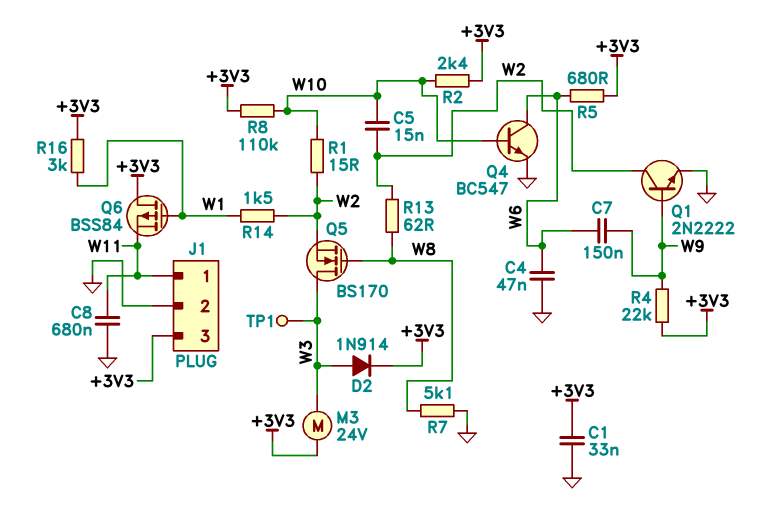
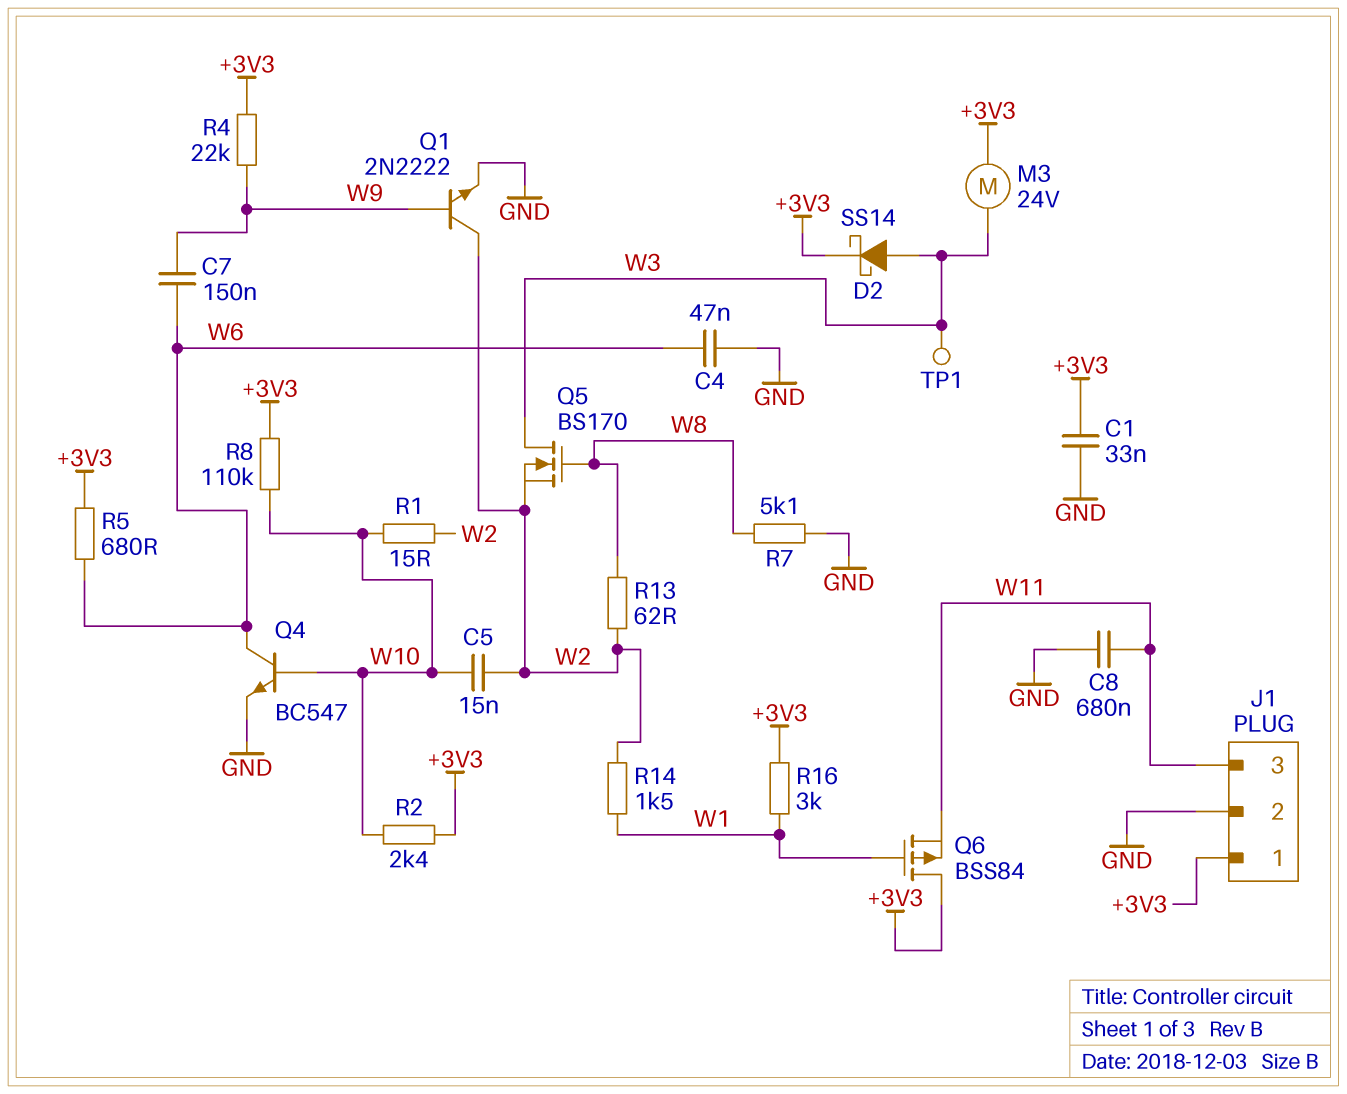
D2: diode 1N914 (A W3, K +3V3) -> schottky SS14 (A W3, K +3V3)
J1 pin 1: W11 -> +3V3
J1 pin 3: +3V3 -> W11

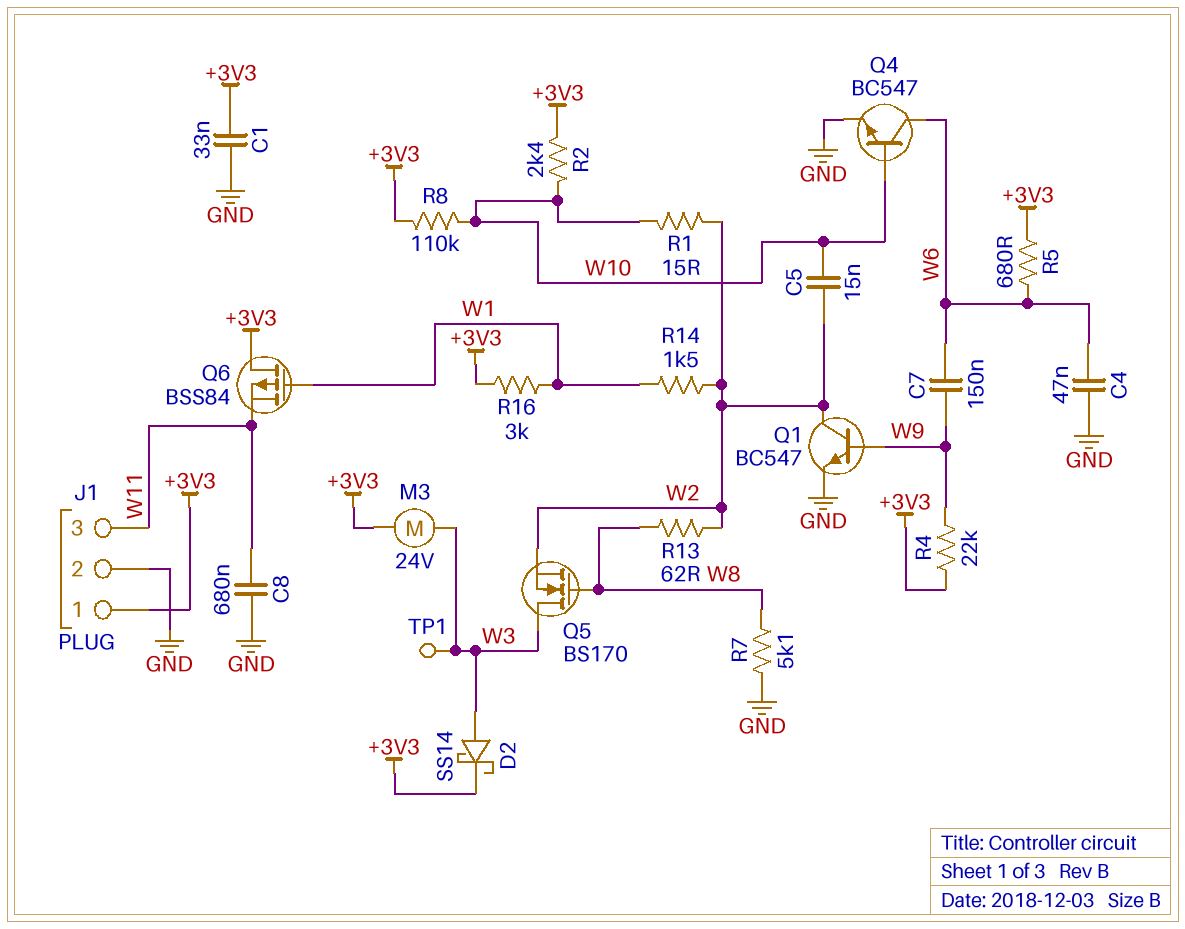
Q1: NPN 2N2222 (B W9, C W2, E GND) -> NPN BC547 (B W9, C W2, E GND)

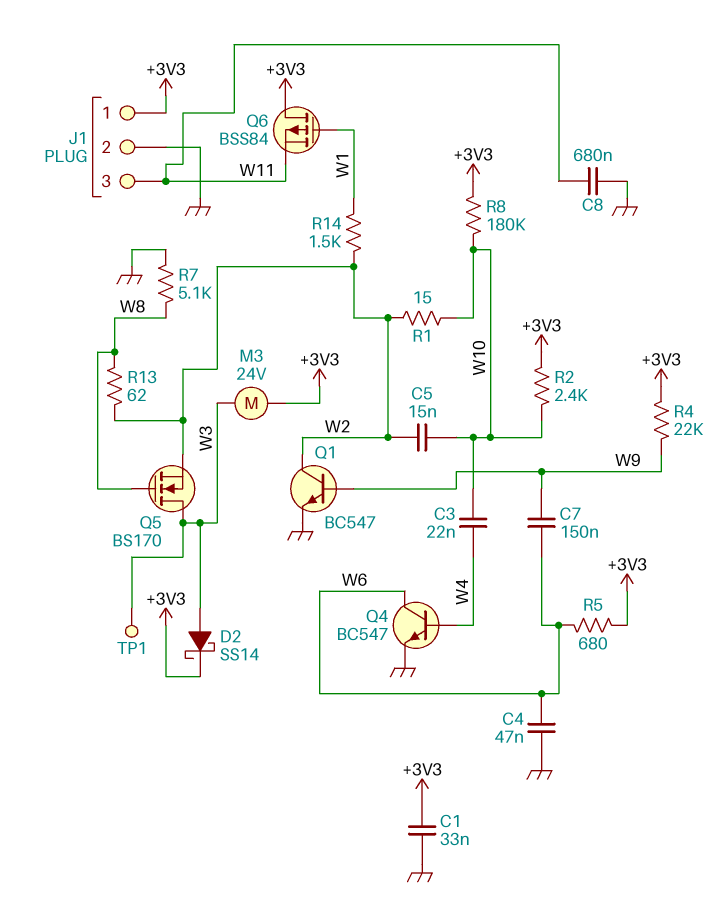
C3: none -> 22nF (W4, W10)
Q4: NPN BC547 (B W10, C W6, E GND) -> NPN BC547 (B W4, C W6, E GND)
R8: 110k (+3V3, W10) -> 180k (+3V3, W10)
R16: 3k (+3V3, W1) -> none

